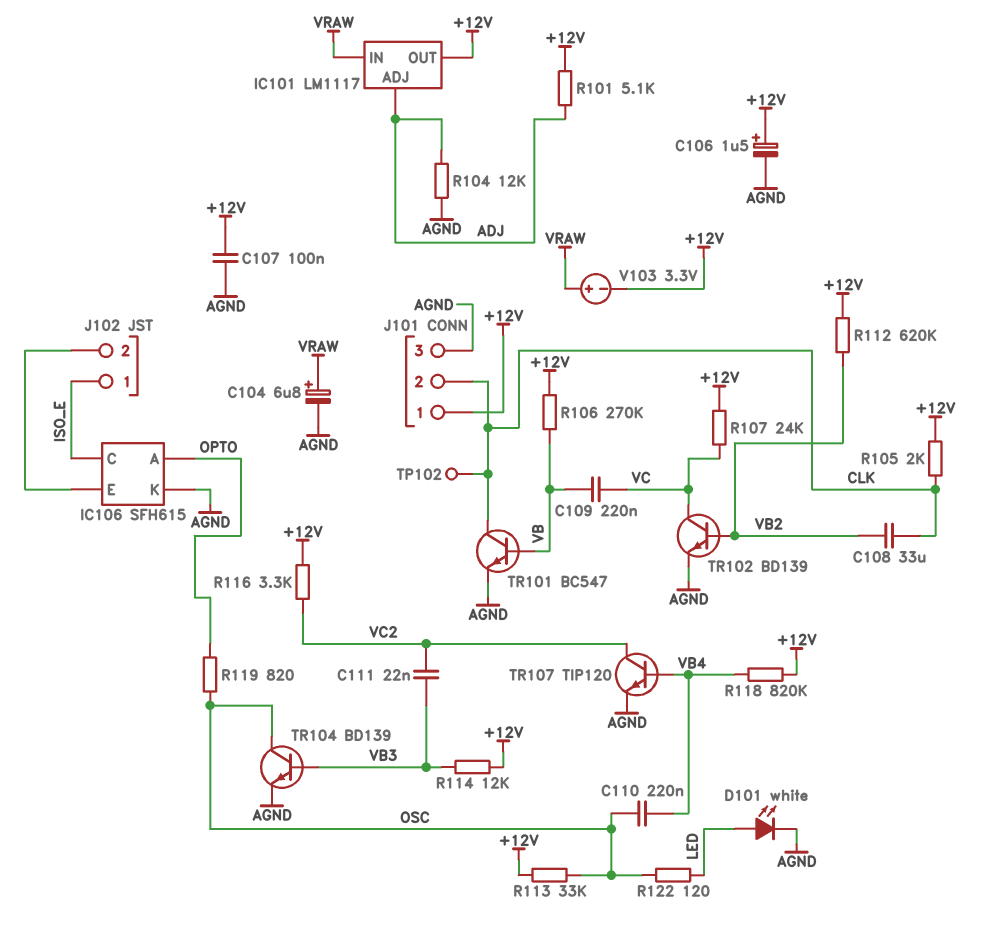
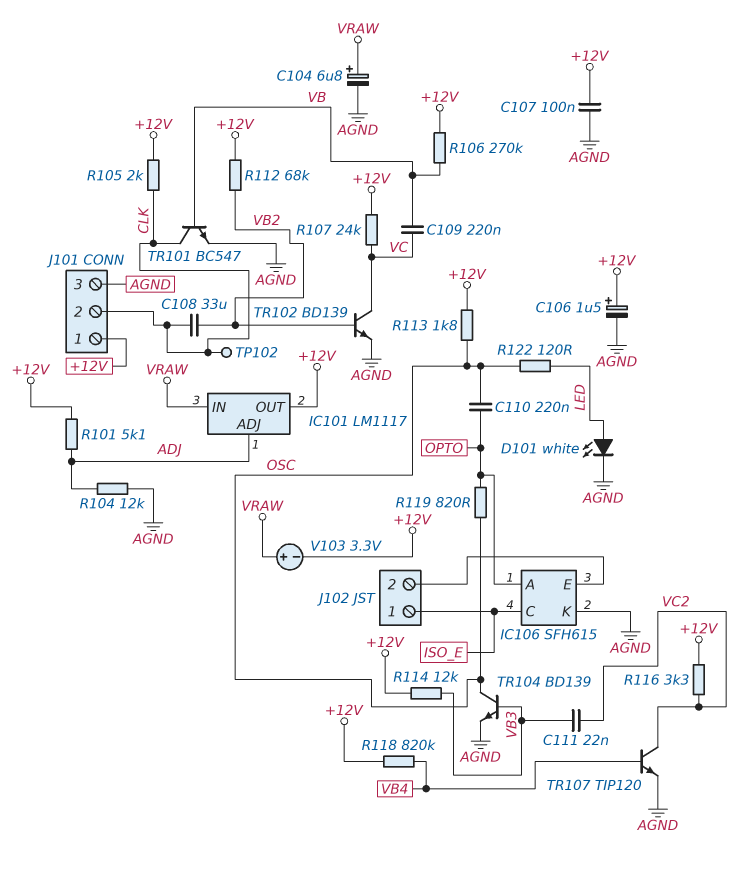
C110: 220nF (OSC, VB4) -> 220nF (OPTO, OSC)
R112: 620k (+12V, VB2) -> 68k (+12V, VB2)
R113: 33k (+12V, OSC) -> 1.8k (+12V, OSC)

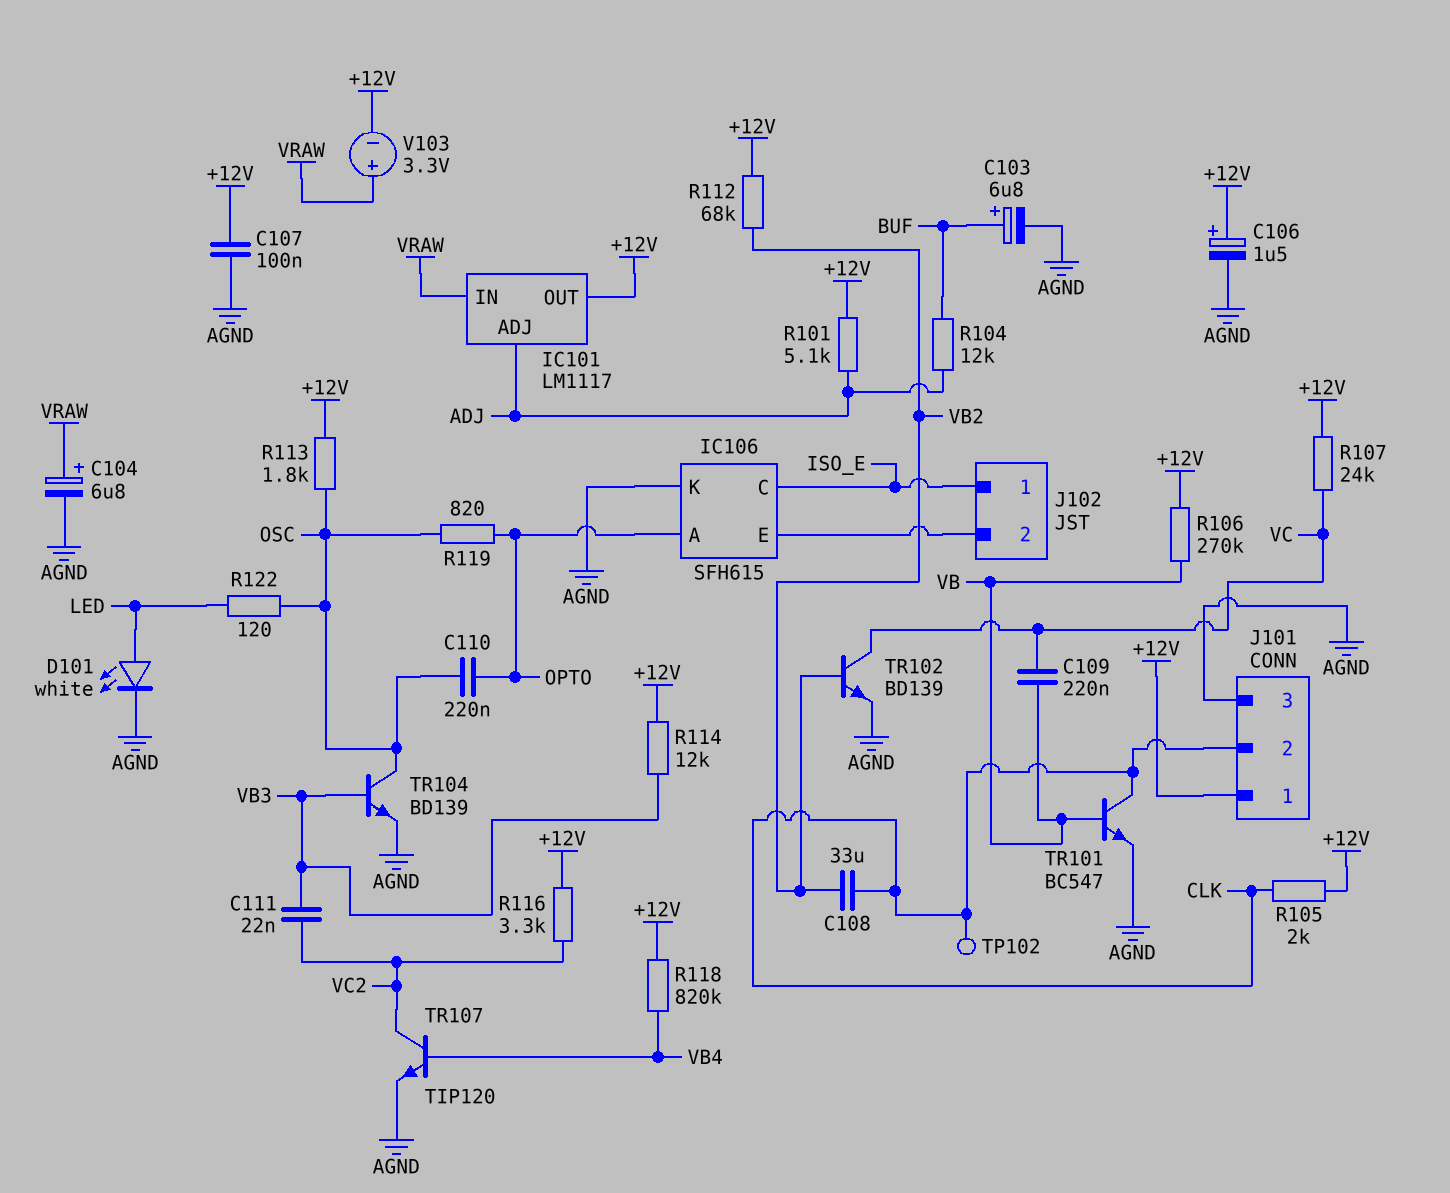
C103: none -> 6.8uF (plus BUF, minus AGND)
R104: 12k (ADJ, AGND) -> 12k (ADJ, BUF)

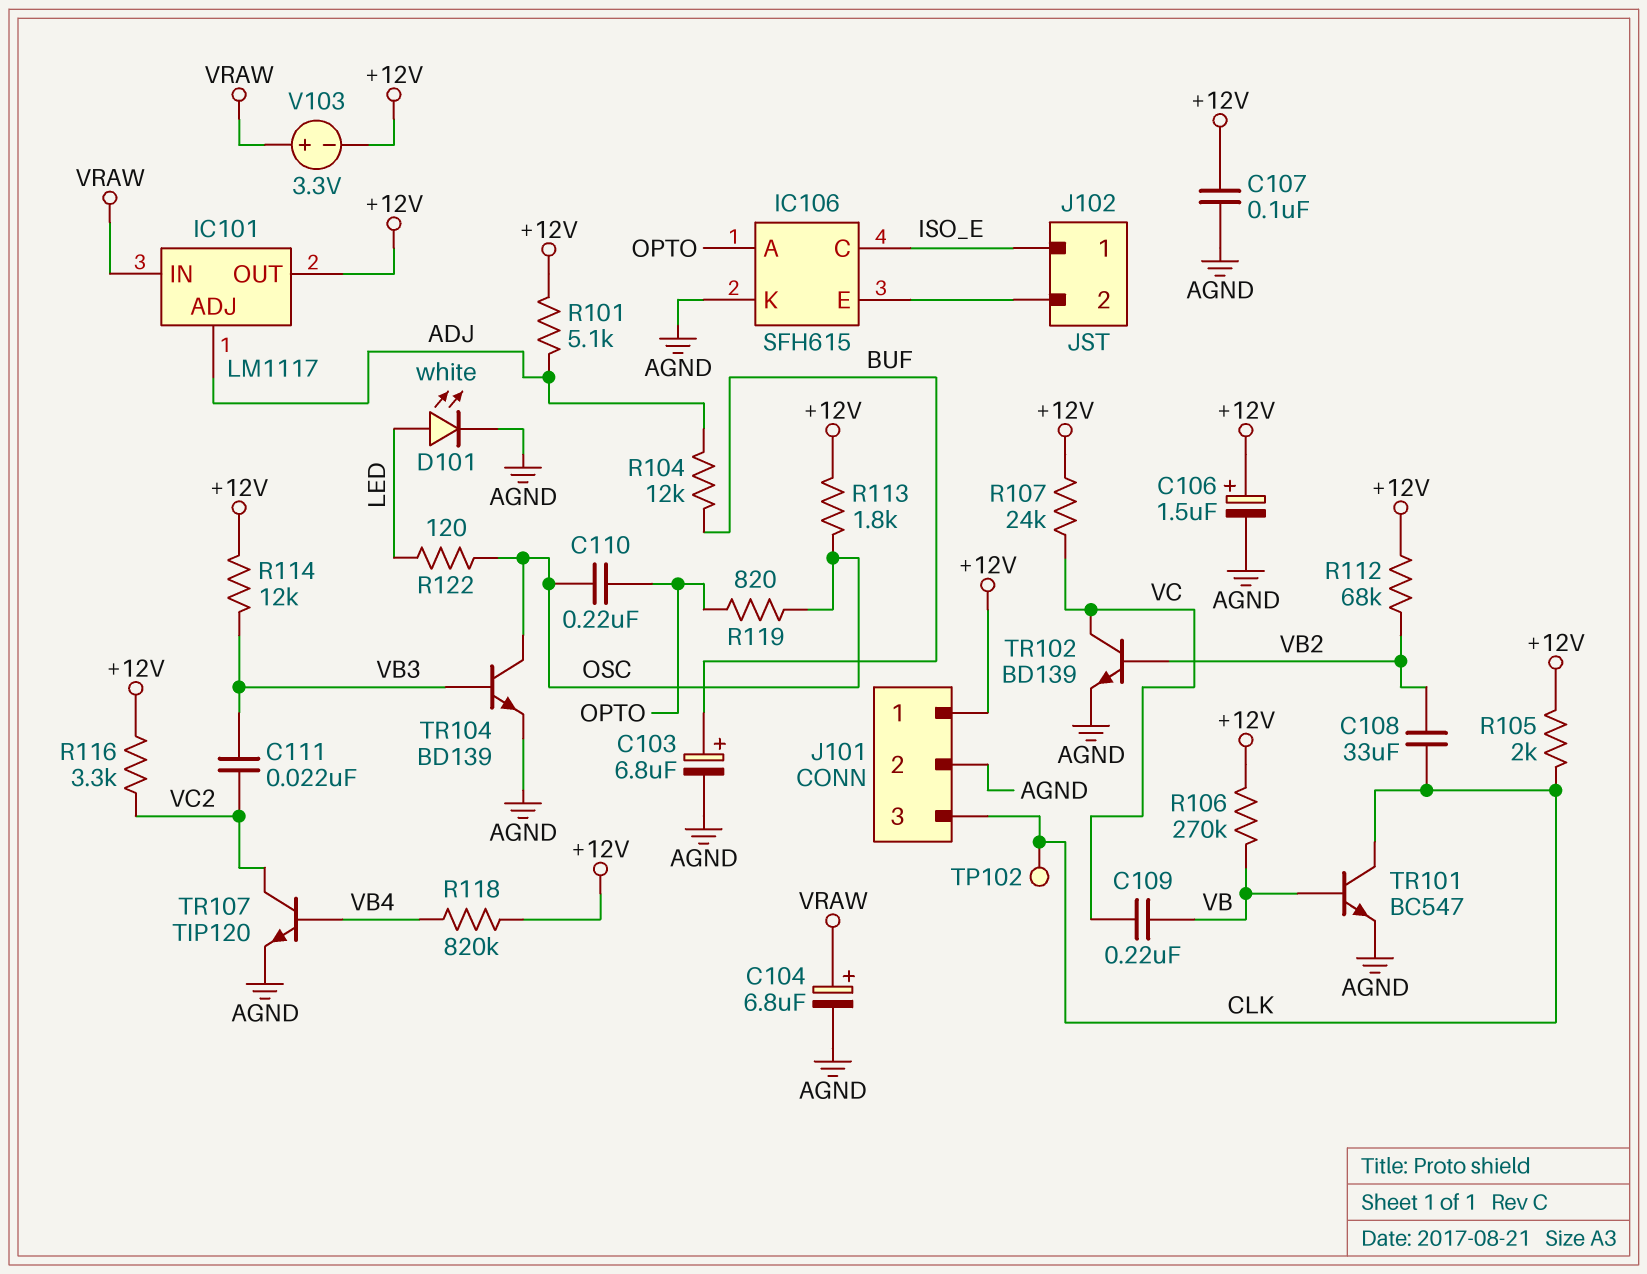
J101 pin 2: CLK -> AGND
J101 pin 3: AGND -> CLK

